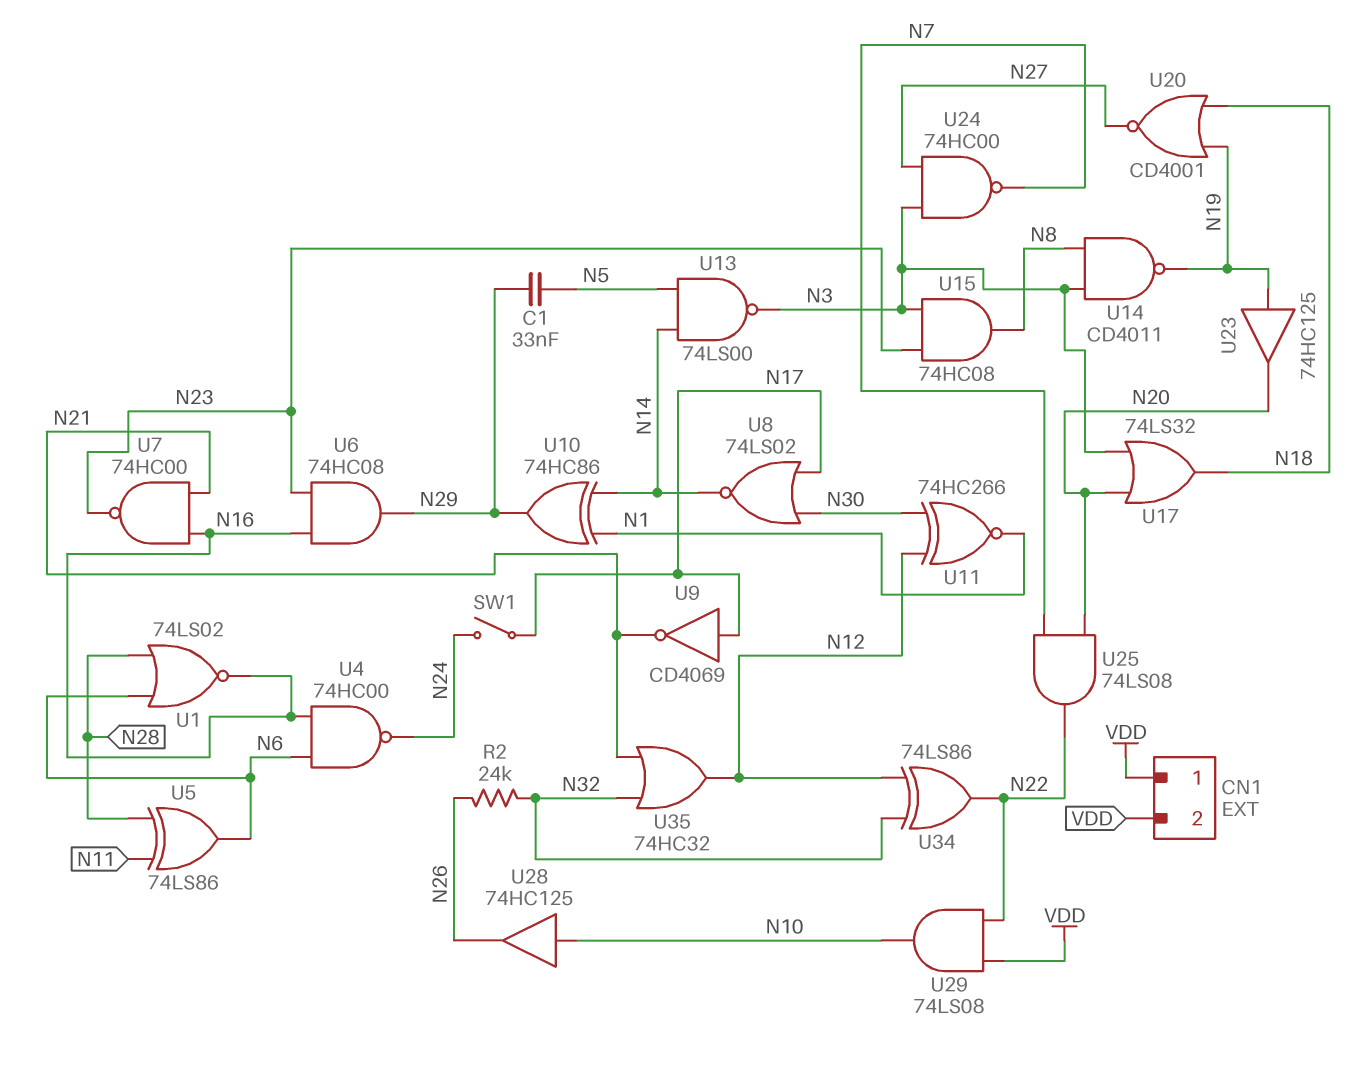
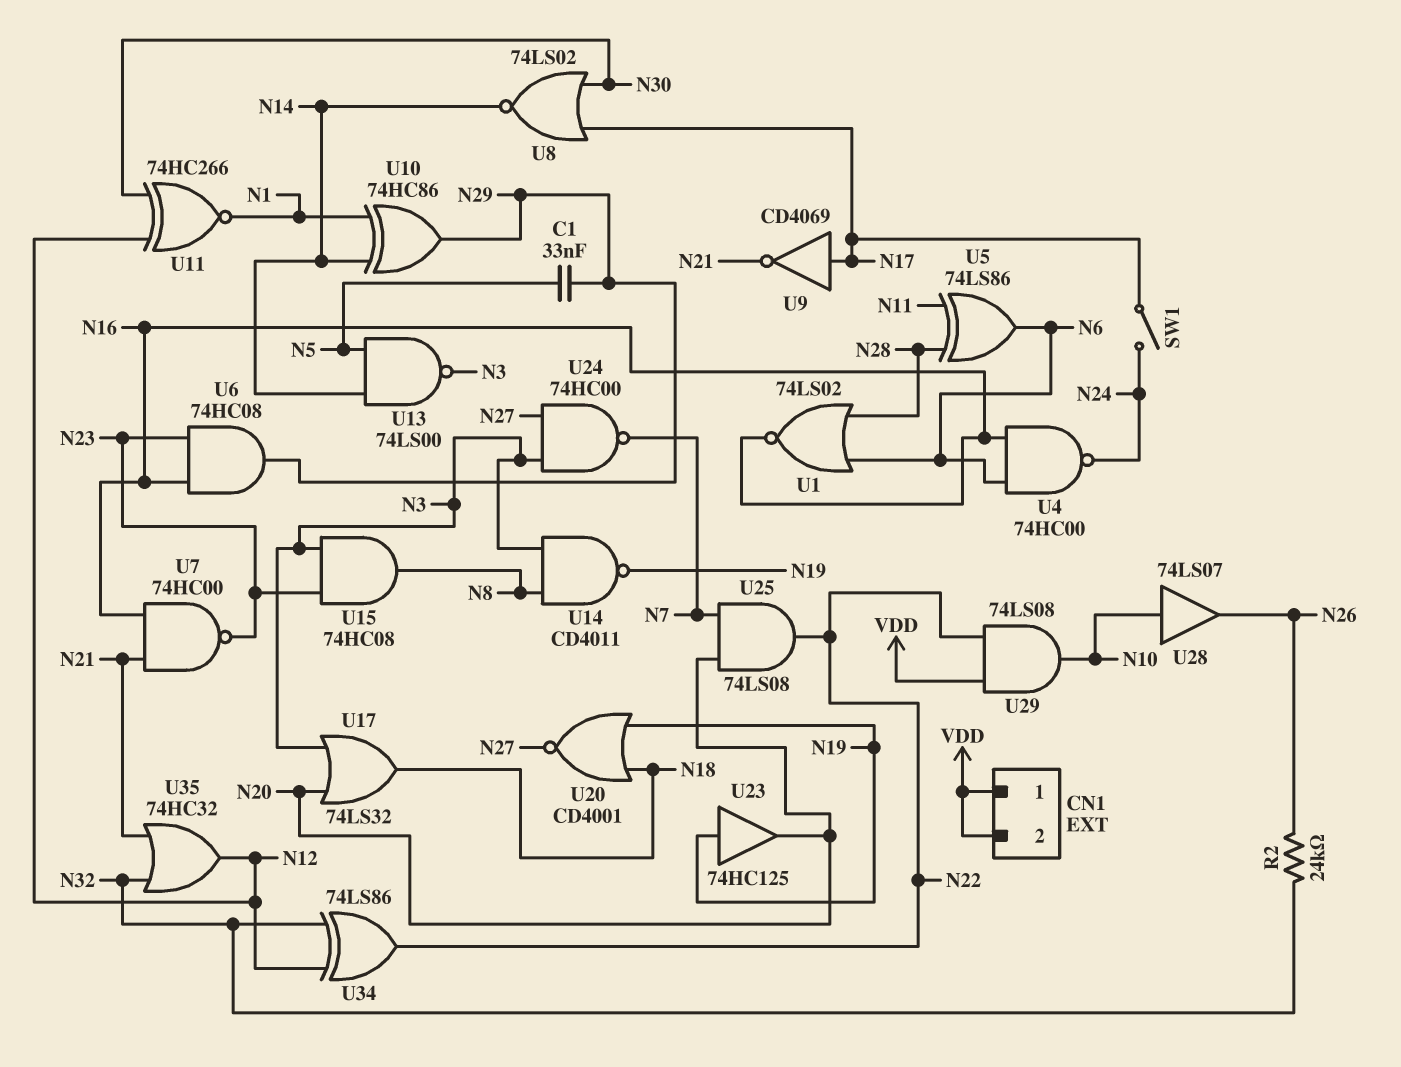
U28: buffer 74HC125 (in N10, out N26) -> buffer 74LS07 (in N10, out N26)

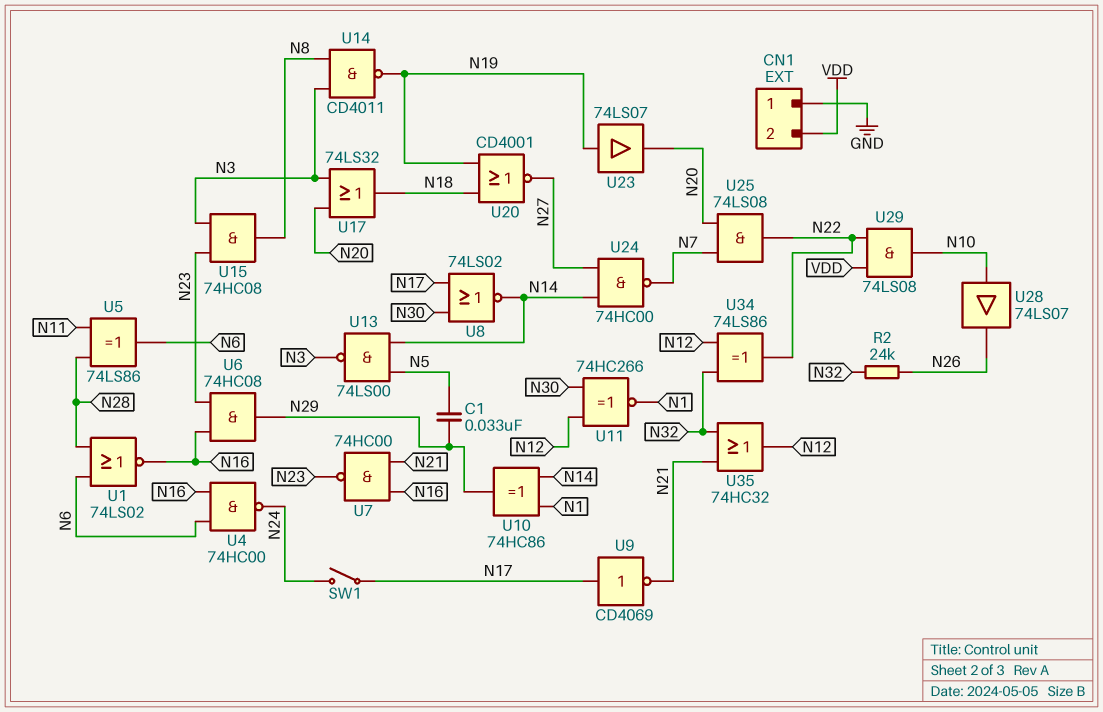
CN1 pin 1: VDD -> GND
U23: buffer 74HC125 (in N19, out N20) -> buffer 74LS07 (in N19, out N20)
U24: NAND 74HC00 (in N3, in N27, out N7) -> NAND 74HC00 (in N14, in N27, out N7)

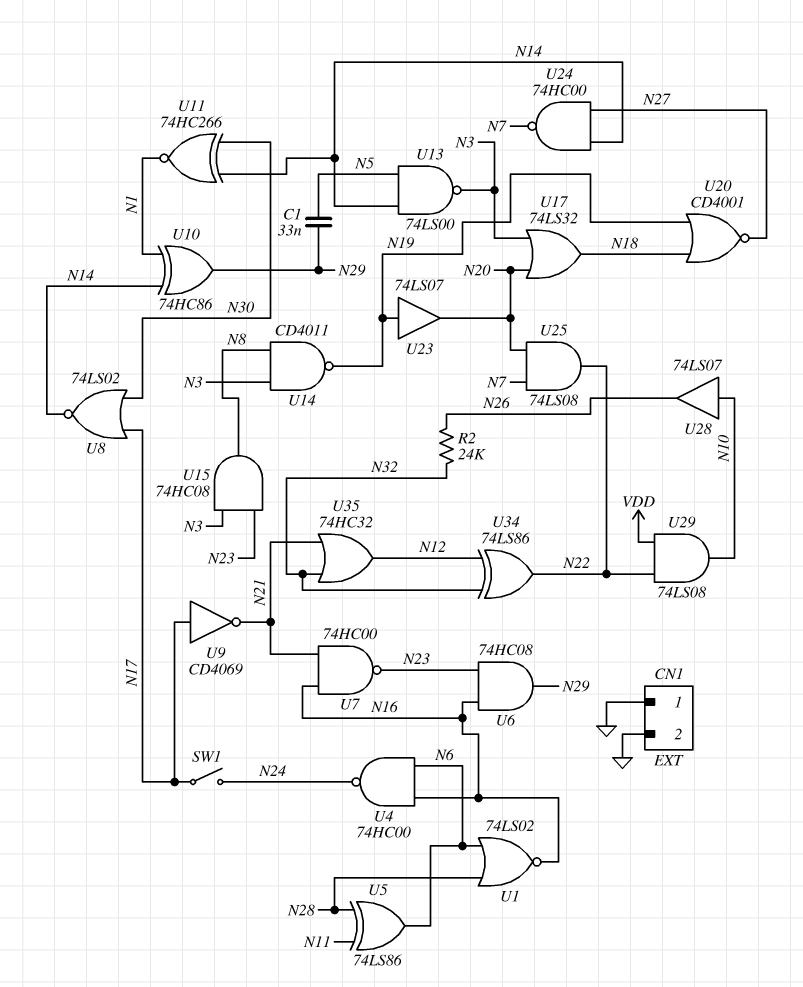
CN1 pin 2: VDD -> GND
U11: XNOR 74HC266 (in N12, in N30, out N1) -> XNOR 74HC266 (in N14, in N30, out N1)

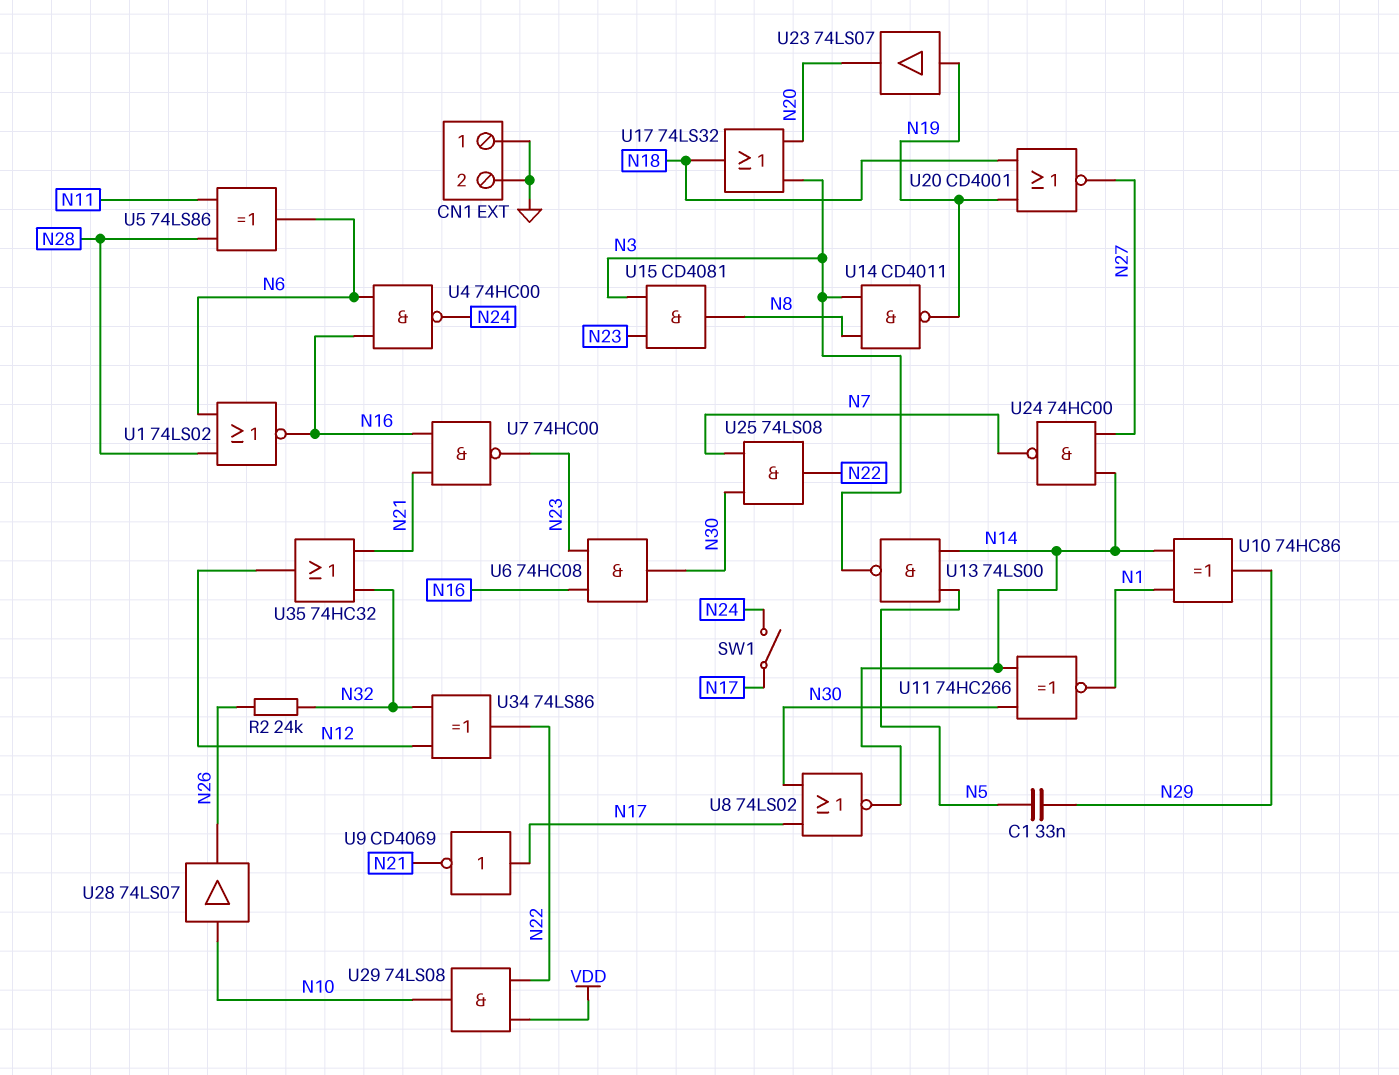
U6: AND 74HC08 (in N16, in N23, out N29) -> AND 74HC08 (in N16, in N23, out N30)
U15: AND 74HC08 (in N3, in N23, out N8) -> AND CD4081 (in N3, in N23, out N8)
U25: AND 74LS08 (in N7, in N20, out N22) -> AND 74LS08 (in N7, in N30, out N22)

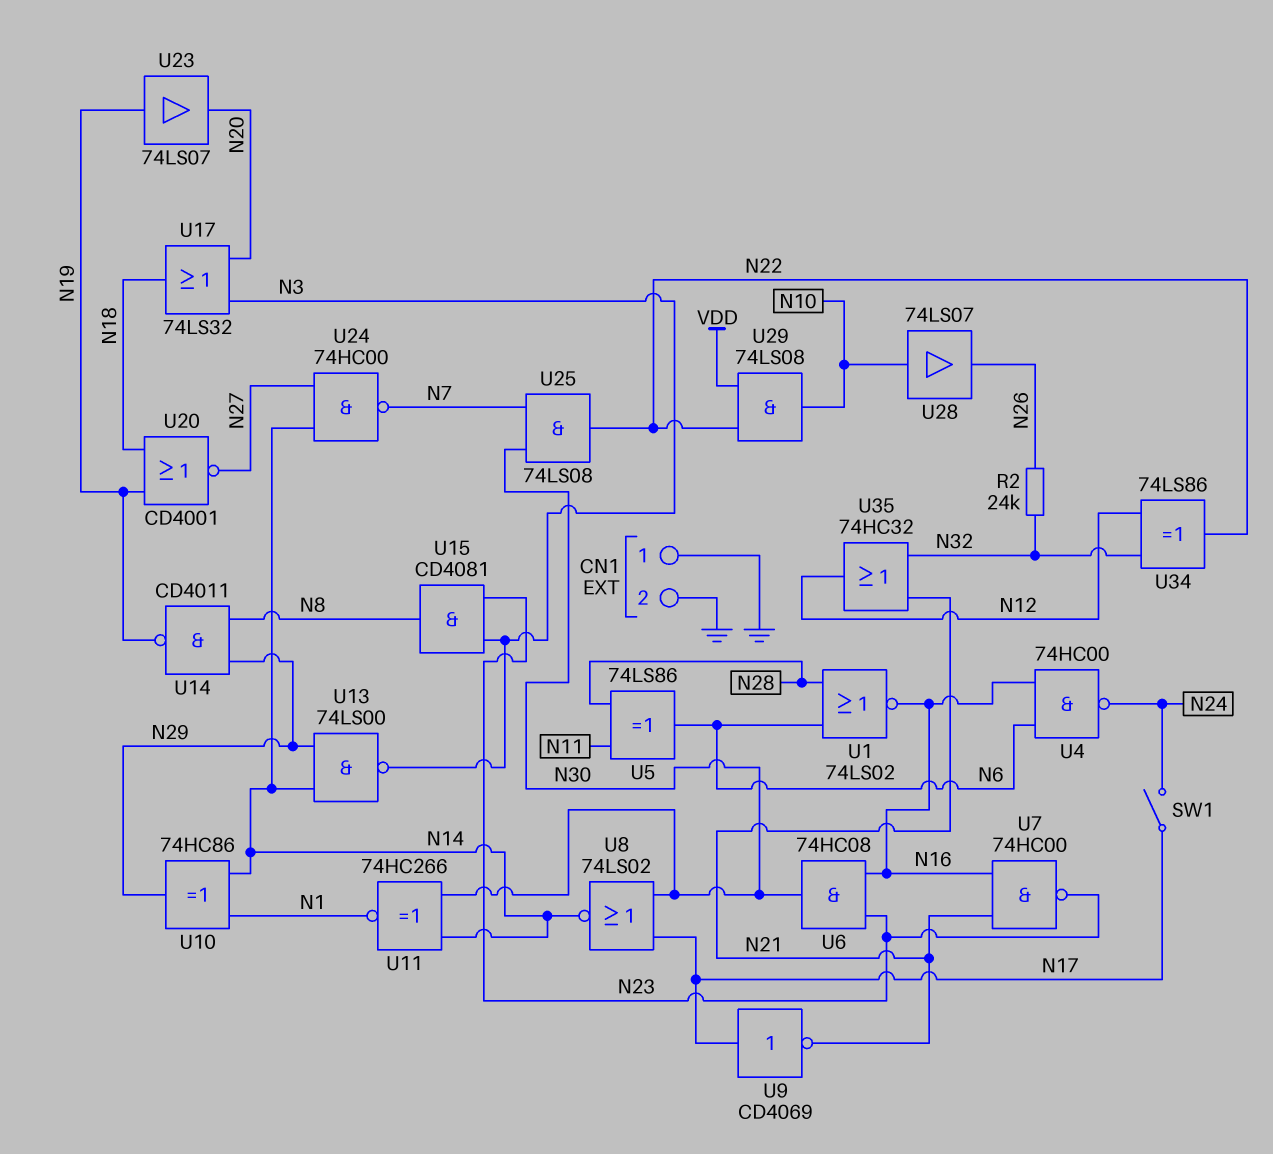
C1: 33nF (N5, N29) -> none
U13: NAND 74LS00 (in N5, in N14, out N3) -> NAND 74LS00 (in N14, in N29, out N3)
U14: NAND CD4011 (in N3, in N8, out N19) -> NAND CD4011 (in N8, in N29, out N19)

